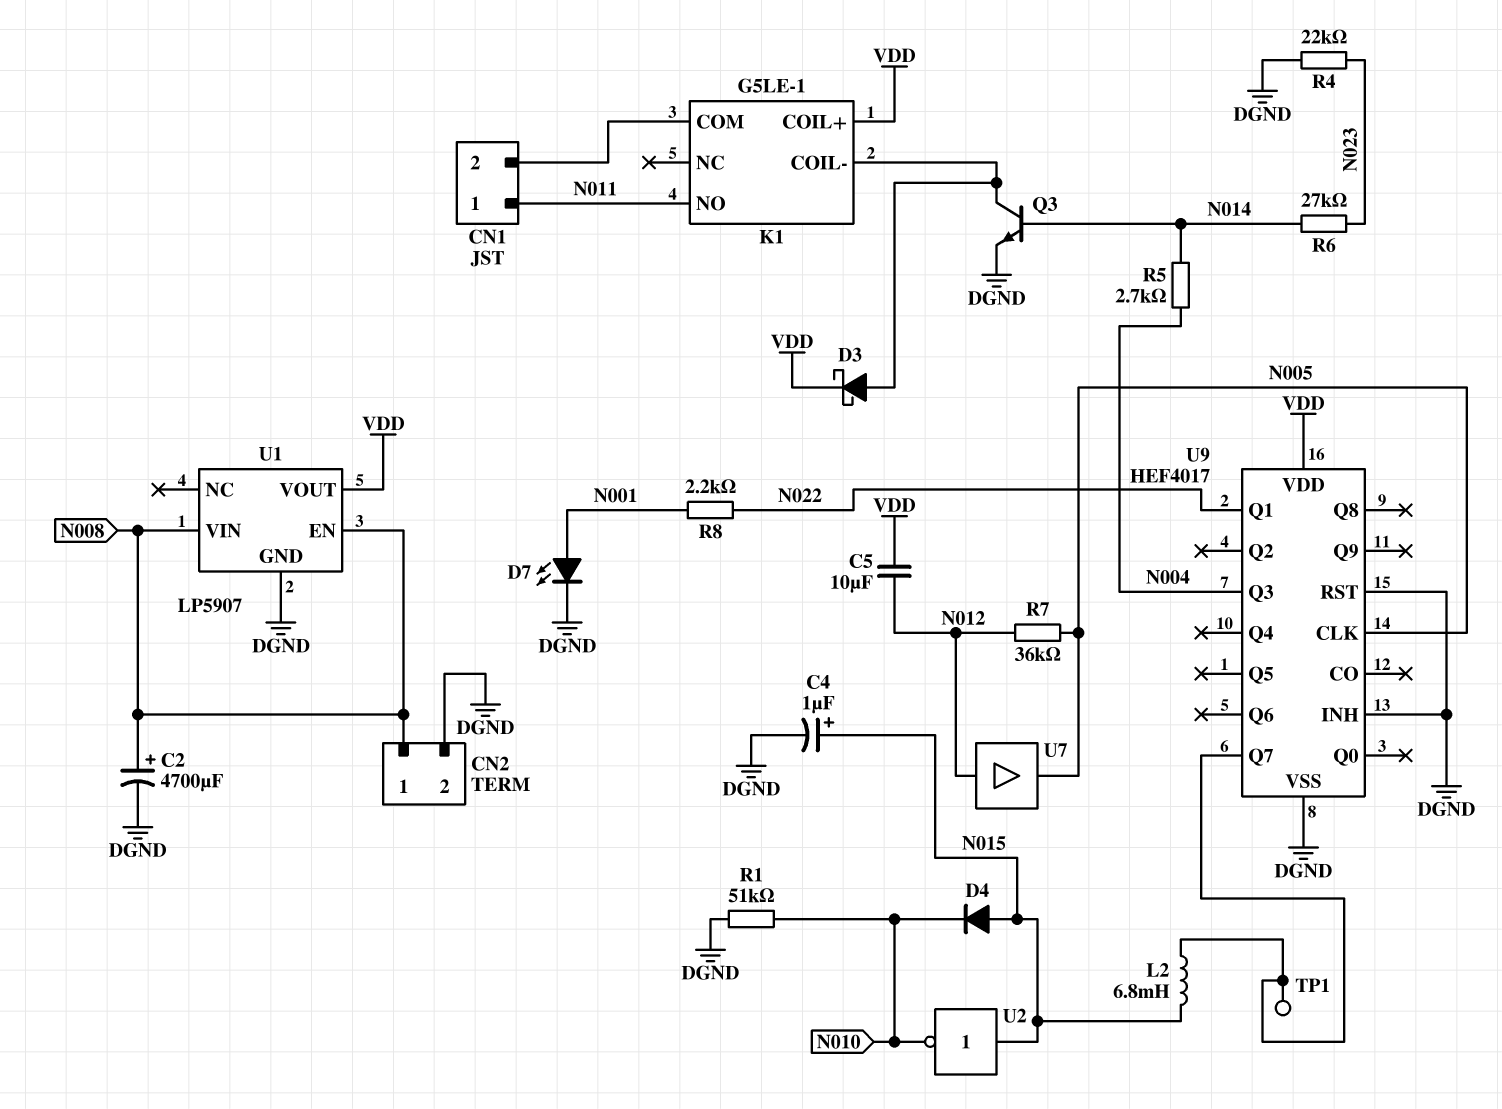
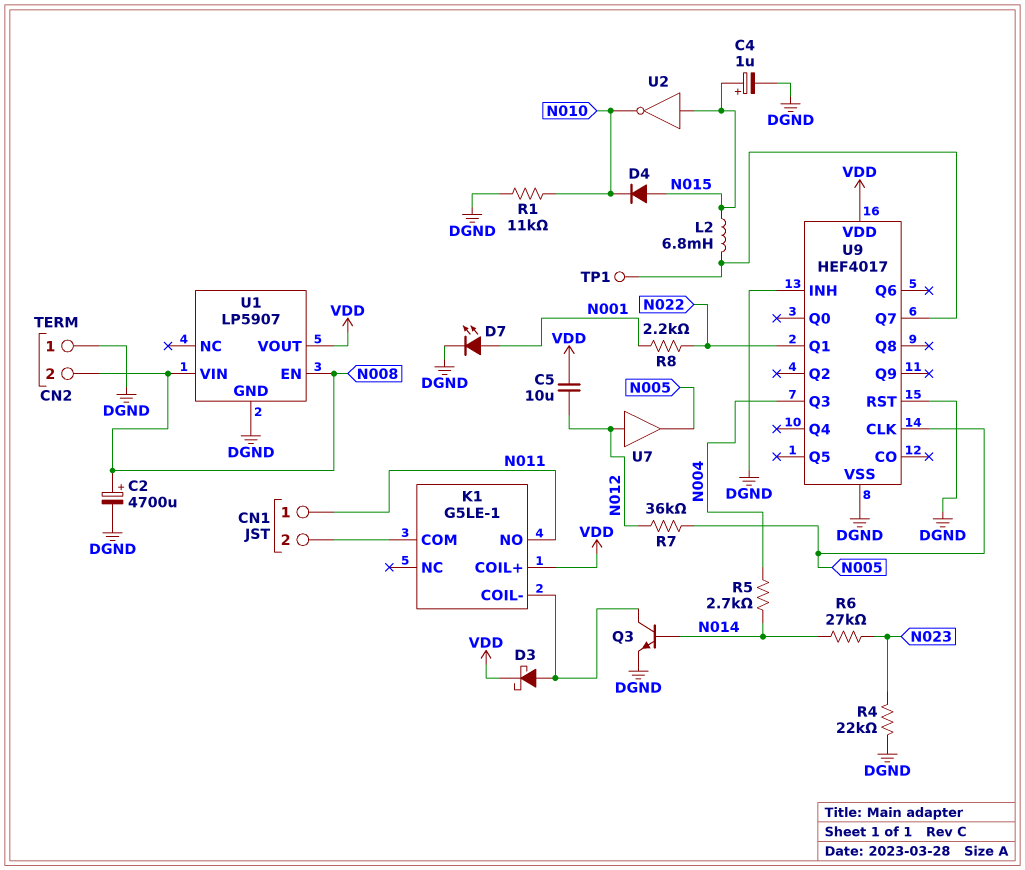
CN2 pin 1: N008 -> DGND
CN2 pin 2: DGND -> N008
R1: 51k (DGND, N010) -> 11k (DGND, N010)

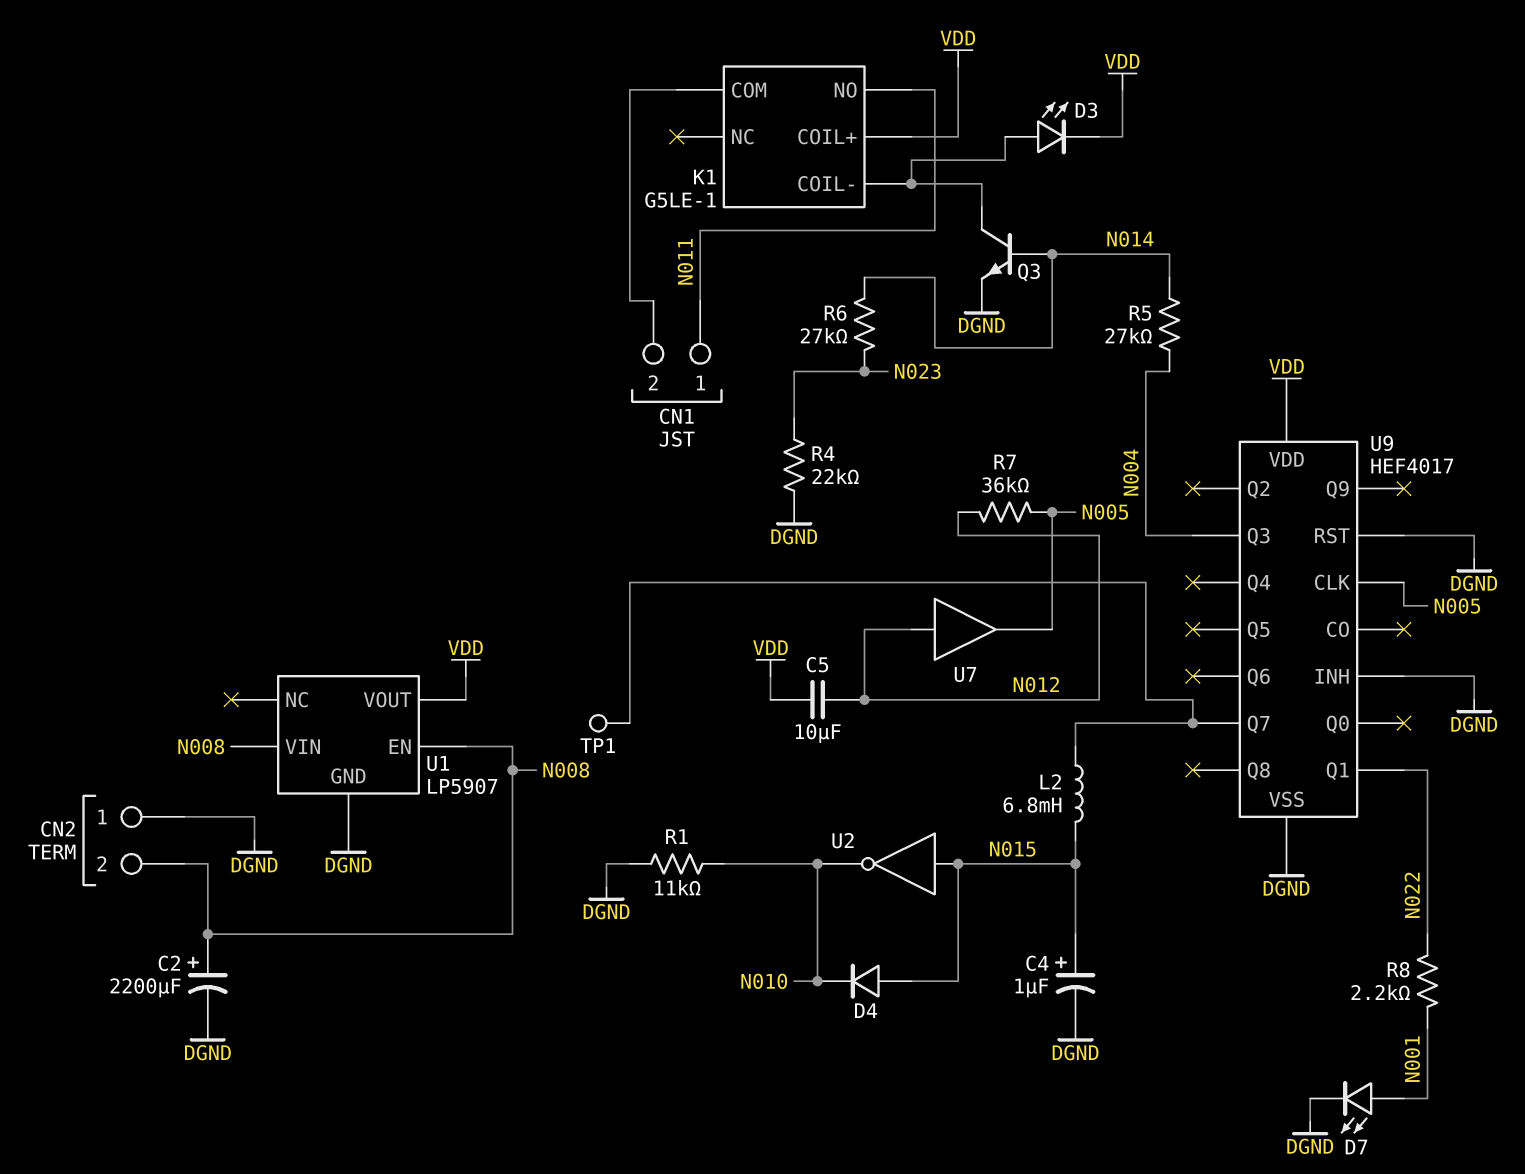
C2: 4700uF (plus N008, minus DGND) -> 2200uF (plus N008, minus DGND)
D3: schottky (A K1/COIL-, K VDD) -> LED (A K1/COIL-, K VDD)
R5: 2.7k (N004, N014) -> 27k (N004, N014)

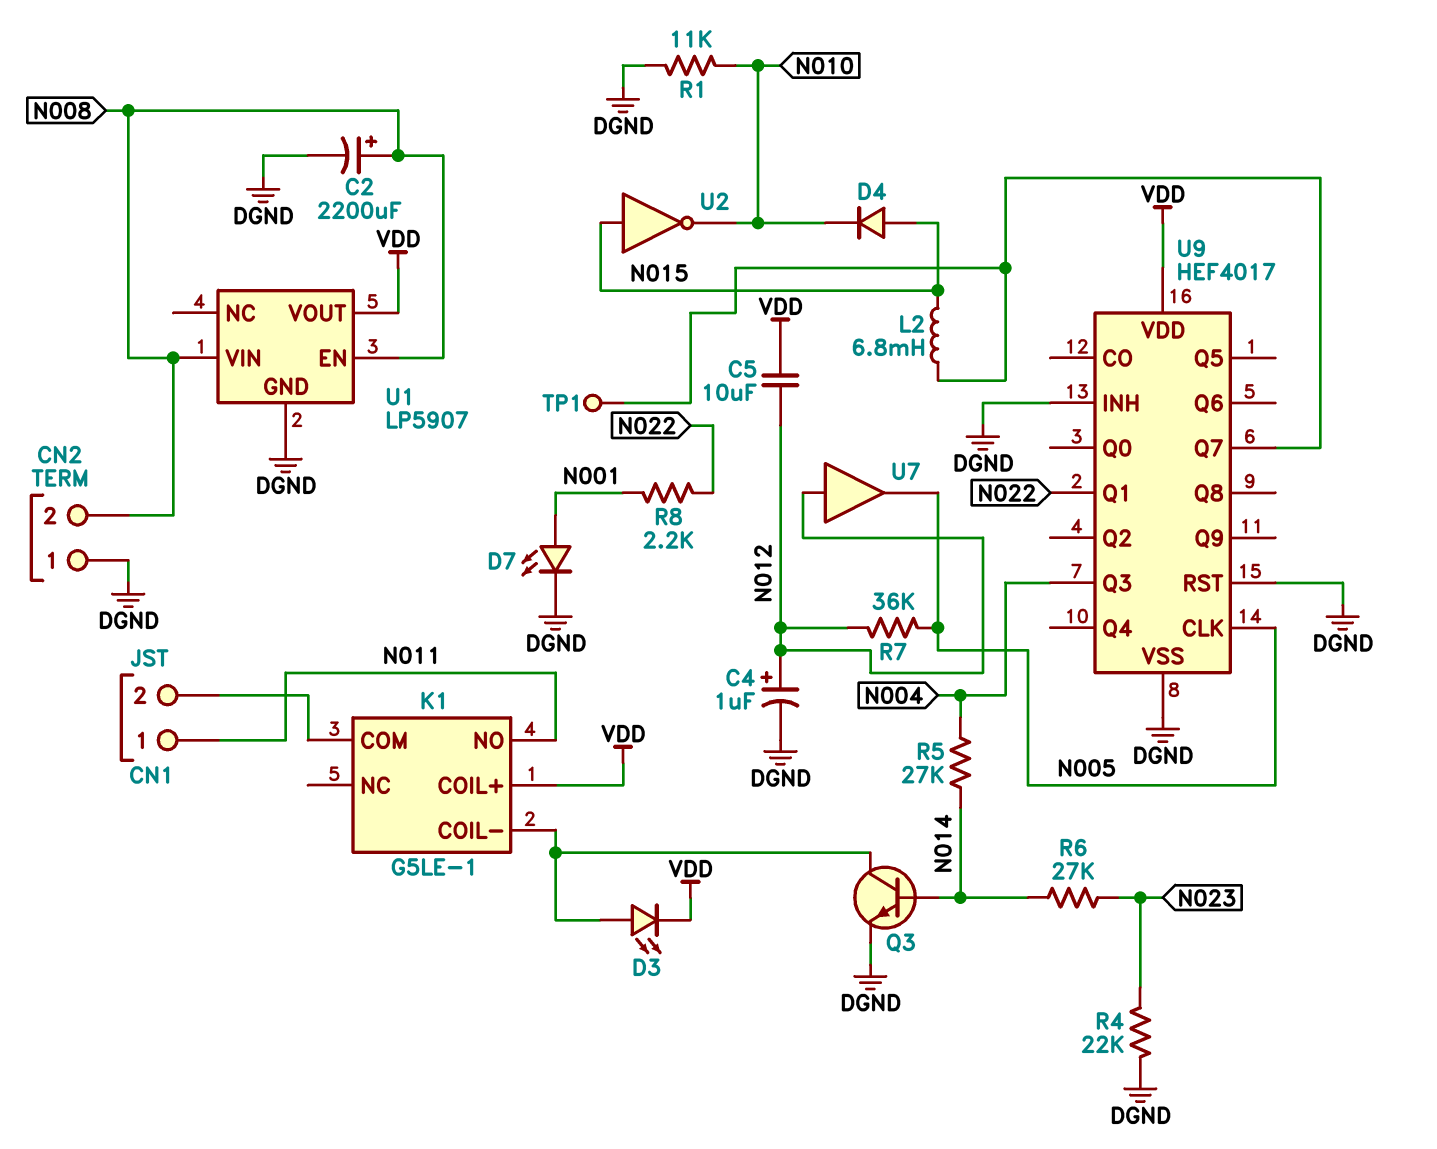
C4: 1uF (plus N015, minus DGND) -> 1uF (plus N012, minus DGND)

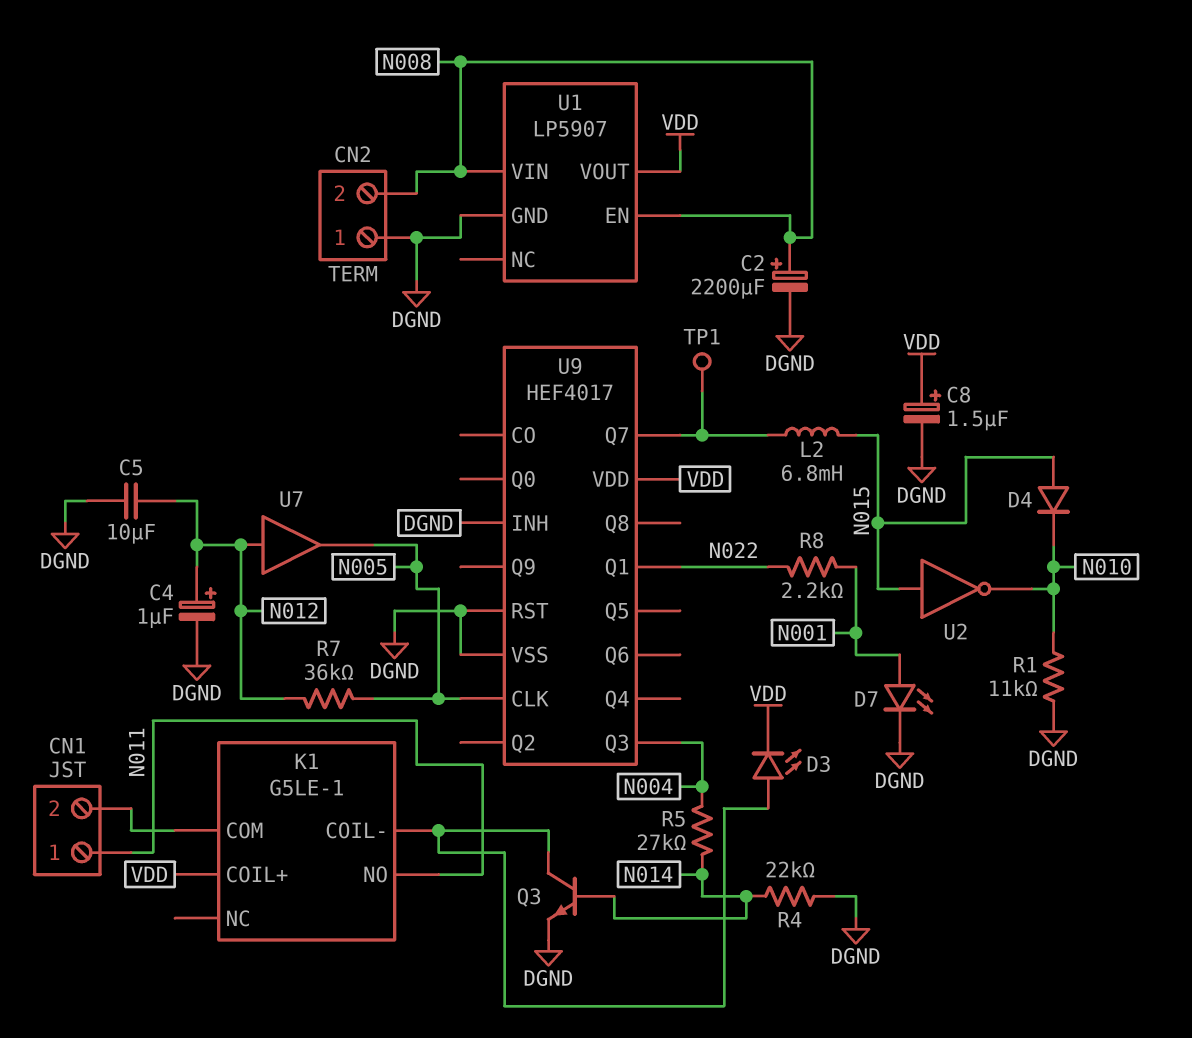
C5: 10uF (N012, VDD) -> 10uF (DGND, N012)
C8: none -> 1.5uF (plus VDD, minus DGND)
R4: 22k (DGND, N023) -> 22k (DGND, N014)
R6: 27k (N014, N023) -> none

